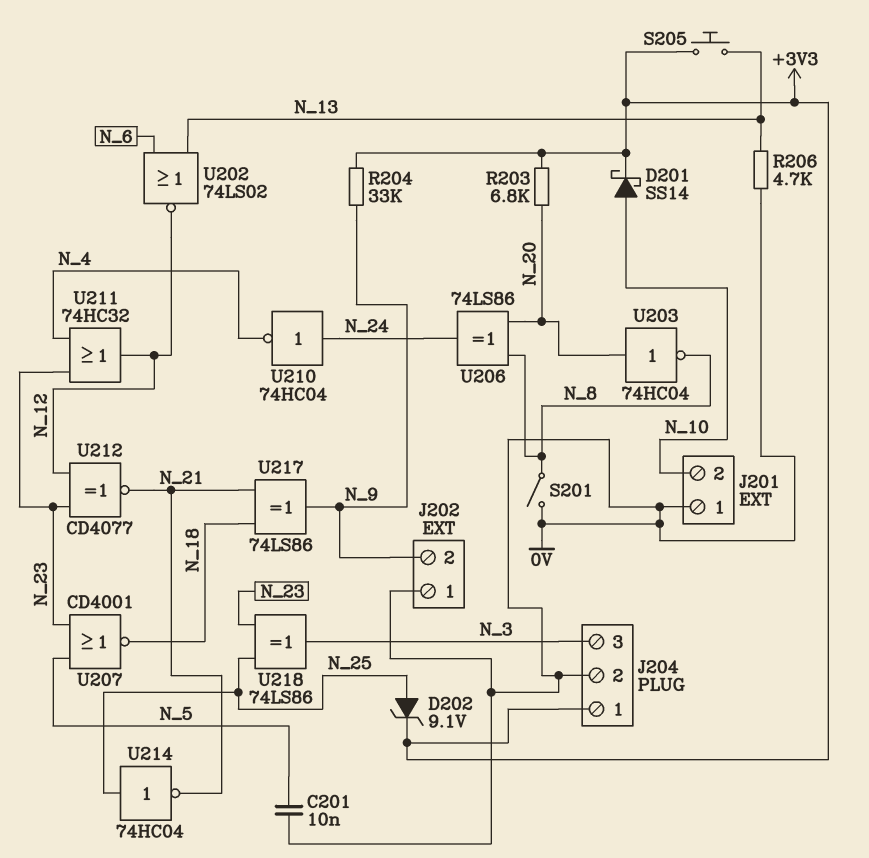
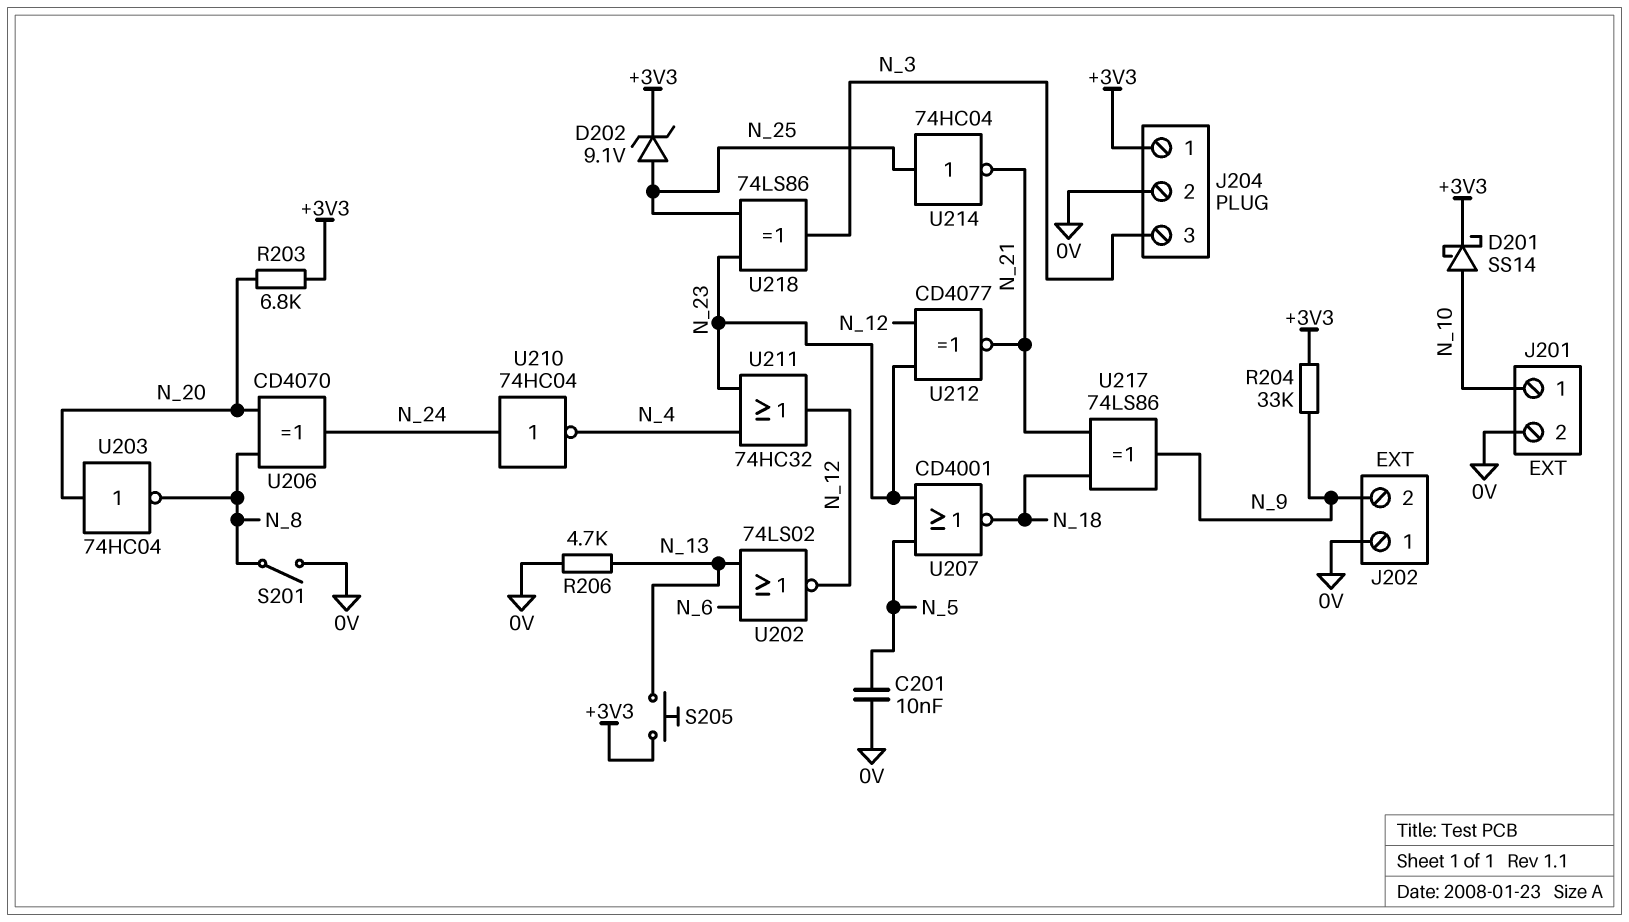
J201 pin 1: 0V -> N_10
J201 pin 2: N_10 -> 0V
U206: XOR 74LS86 (in N_8, in N_20, out N_24) -> XOR CD4070 (in N_8, in N_20, out N_24)

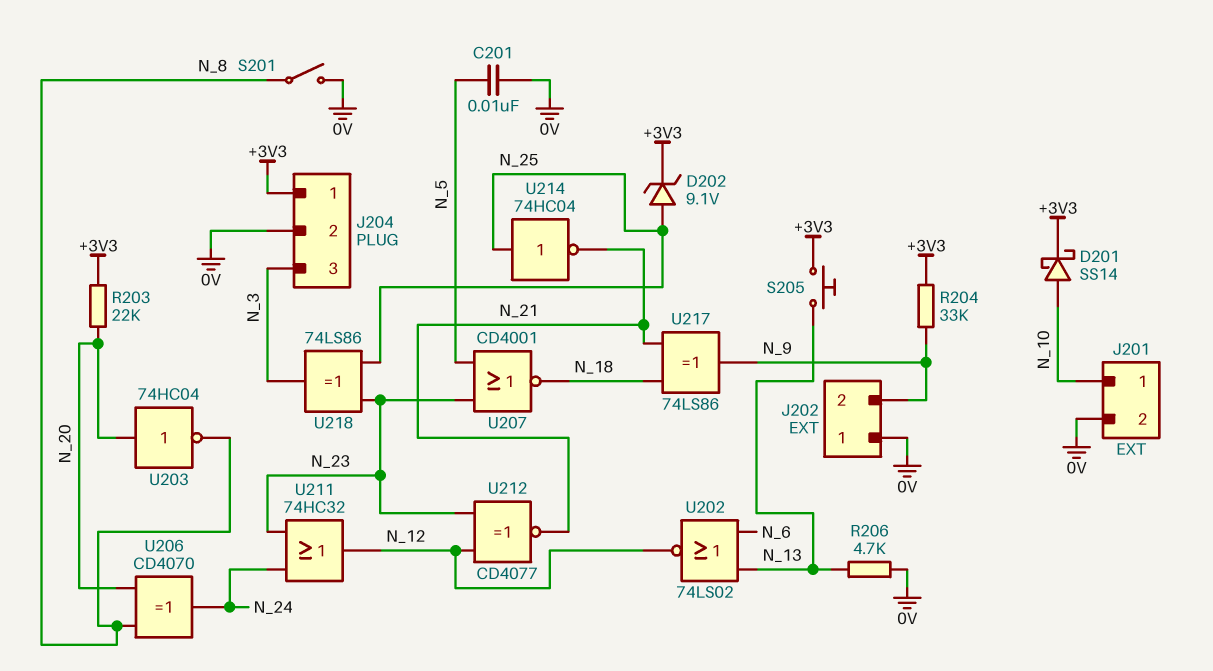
R203: 6.8k (+3V3, N_20) -> 22k (+3V3, N_20)
U210: NOT 74HC04 (in N_24, out N_4) -> none
U211: OR 74HC32 (in N_4, in N_23, out N_12) -> OR 74HC32 (in N_23, in N_24, out N_12)

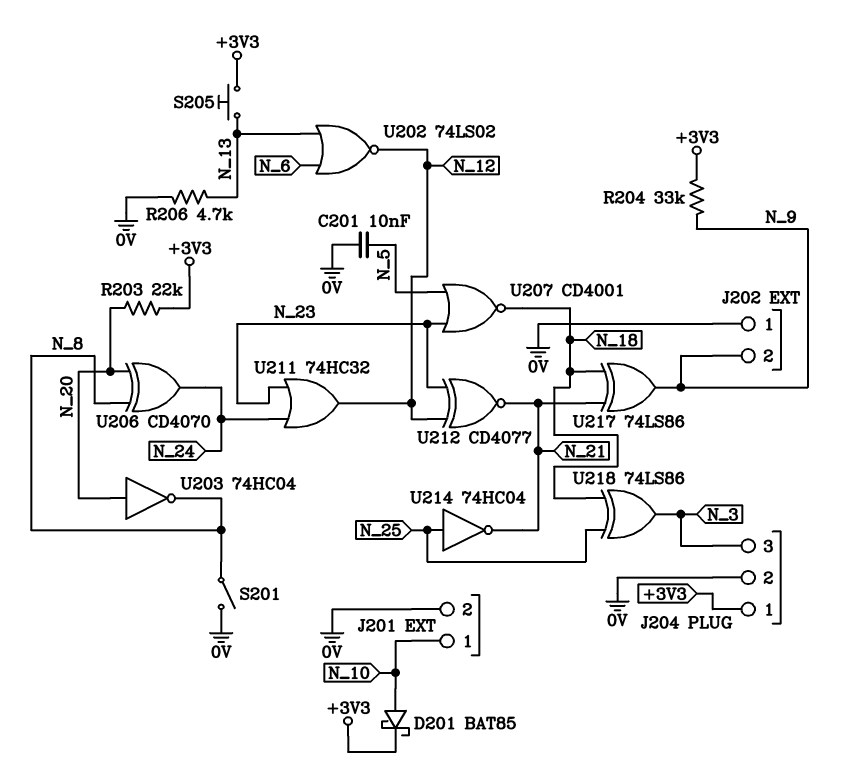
D201: schottky SS14 (A N_10, K +3V3) -> schottky BAT85 (A N_10, K +3V3)
D202: zener 9.1V (A N_25, K +3V3) -> none
U218: XOR 74LS86 (in N_23, in N_25, out N_3) -> XOR 74LS86 (in N_18, in N_25, out N_3)

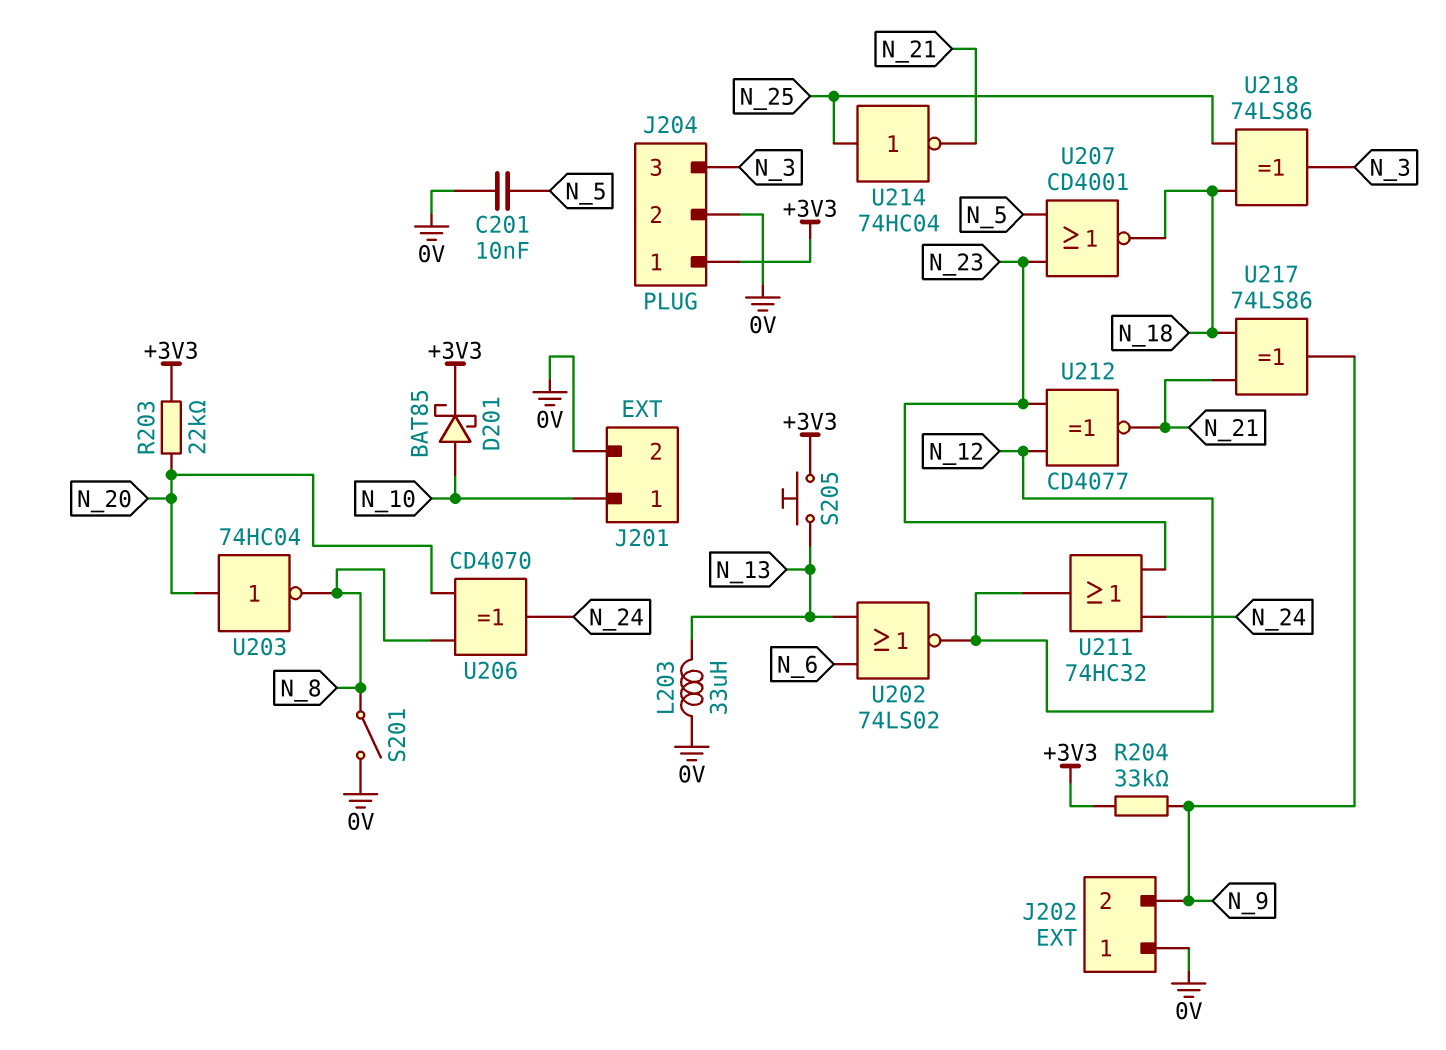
L203: none -> 33uH (0V, N_13)
R206: 4.7k (0V, N_13) -> none

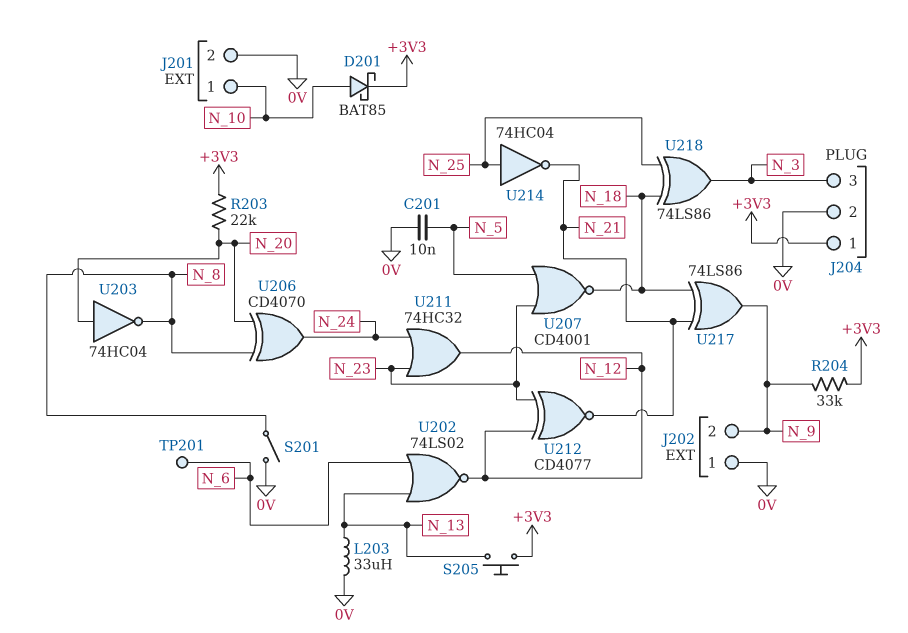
TP201: none -> test point (N_6)

